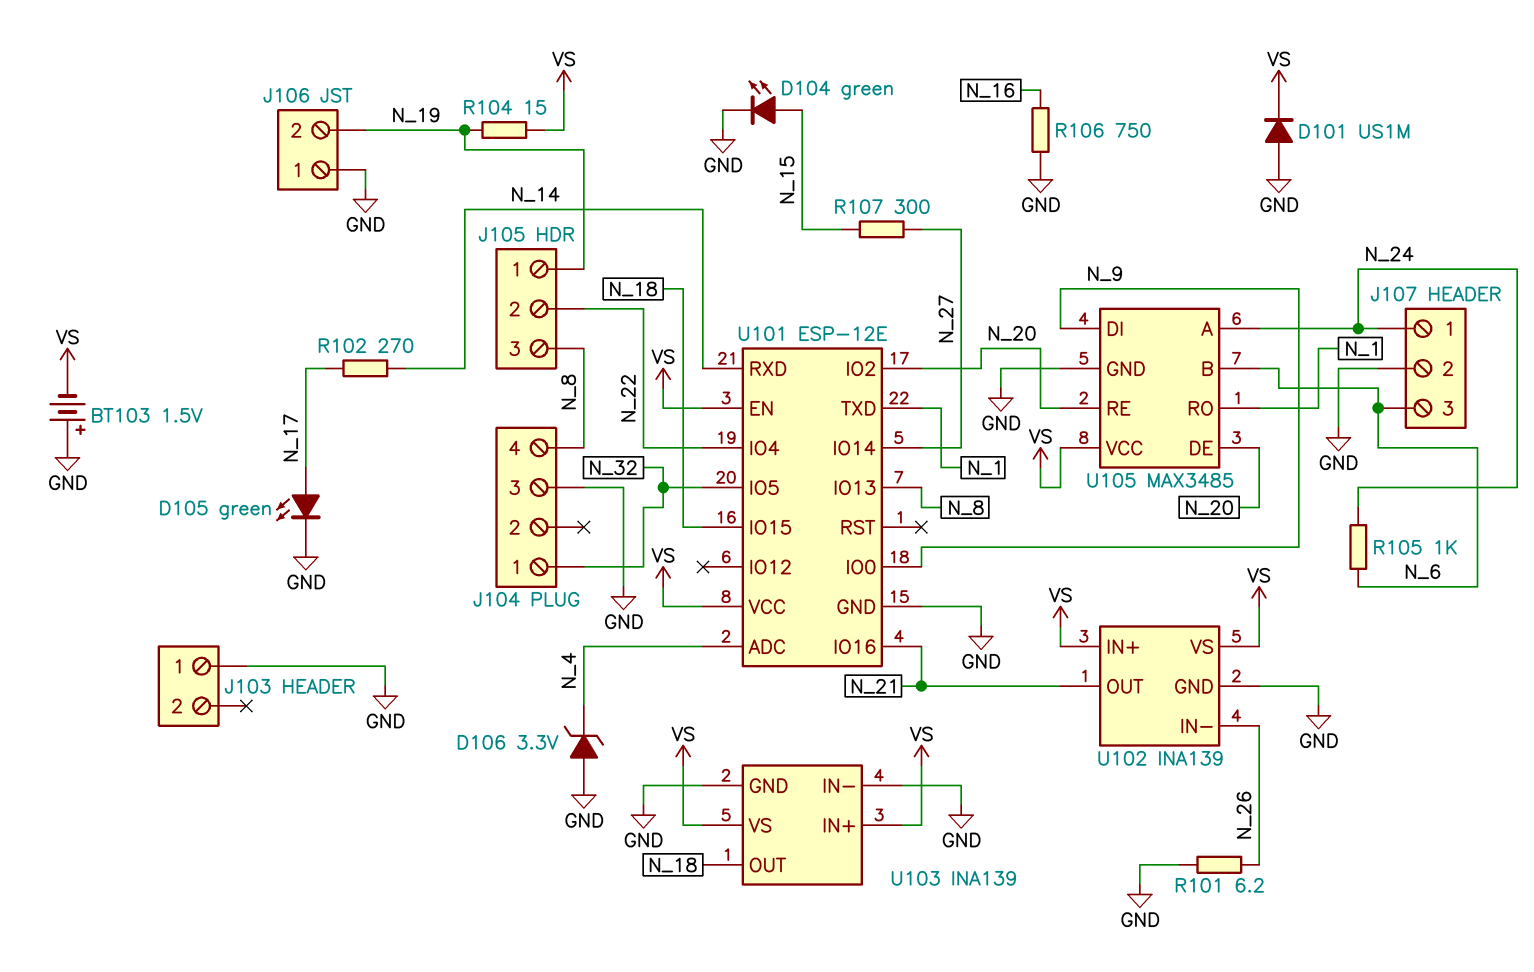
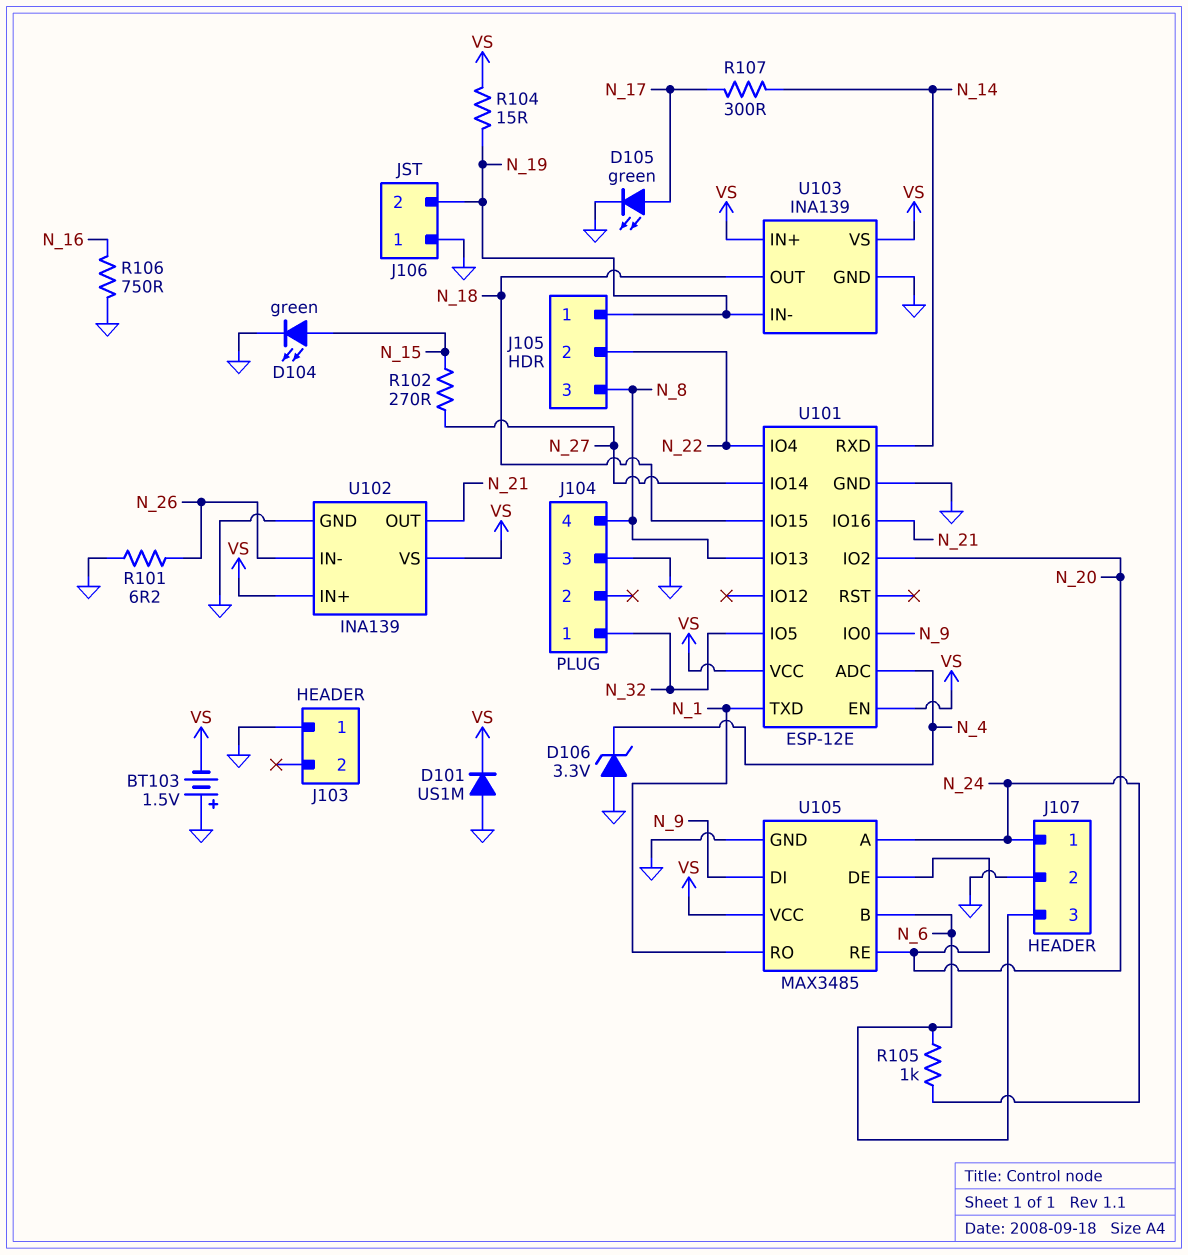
R102: 270 (N_14, N_17) -> 270 (N_15, N_27)
R107: 300 (N_15, N_27) -> 300 (N_14, N_17)
U103 pin IN-: GND -> N_19

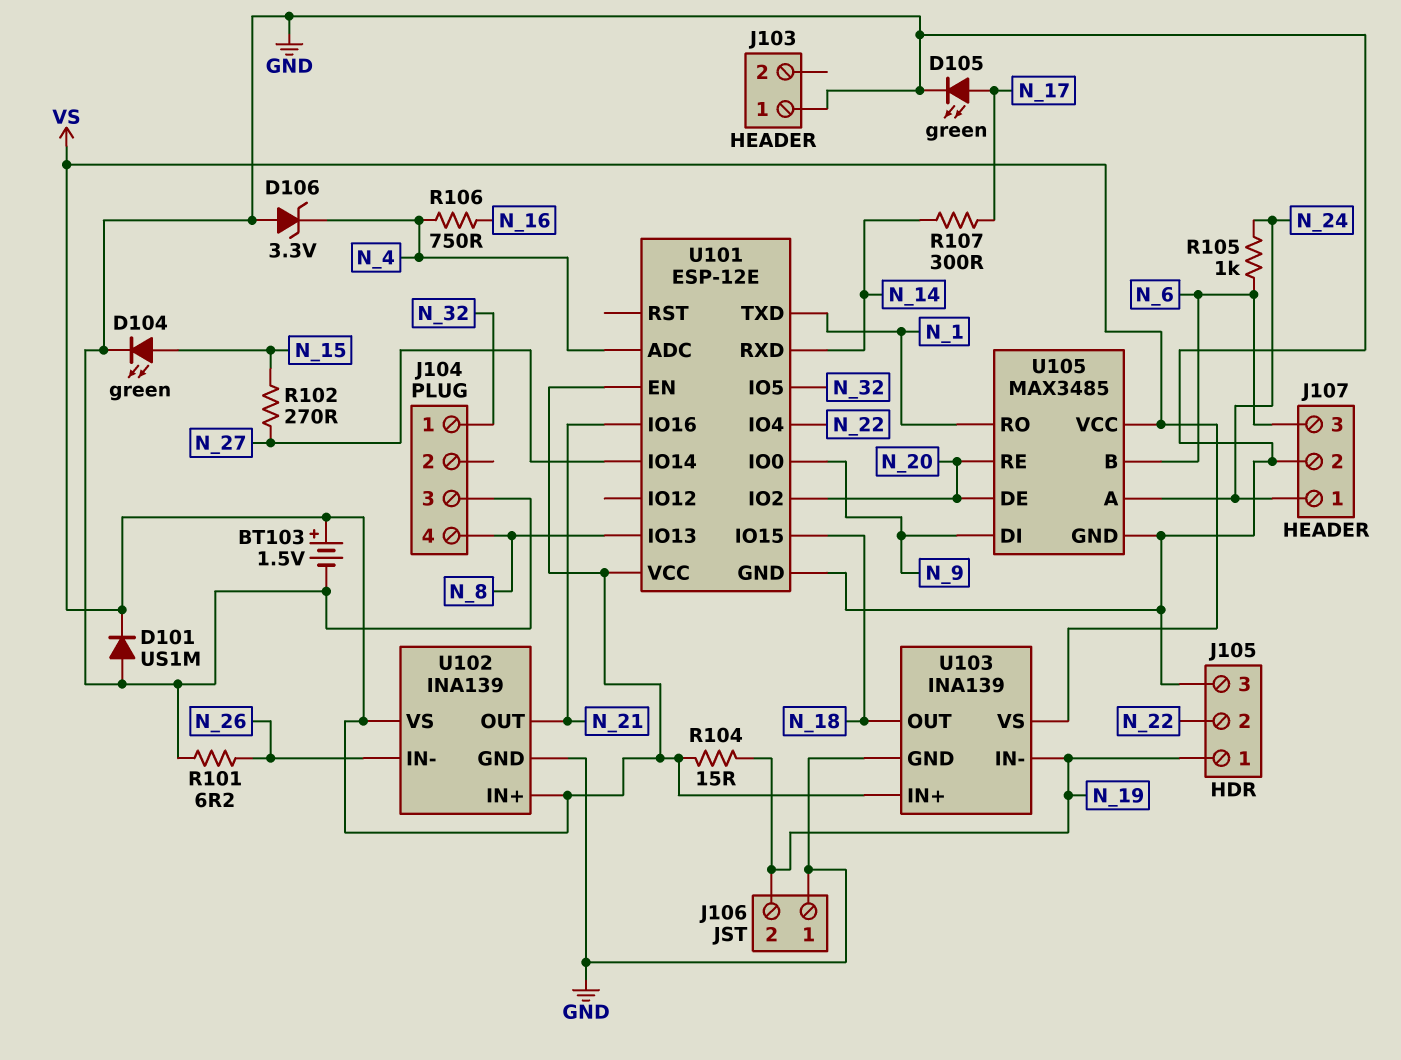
BT103: 1.5V (plus GND, minus VS) -> 1.5V (plus VS, minus GND)
J105 pin 3: N_8 -> GND
R106: 750 (GND, N_16) -> 750 (N_4, N_16)

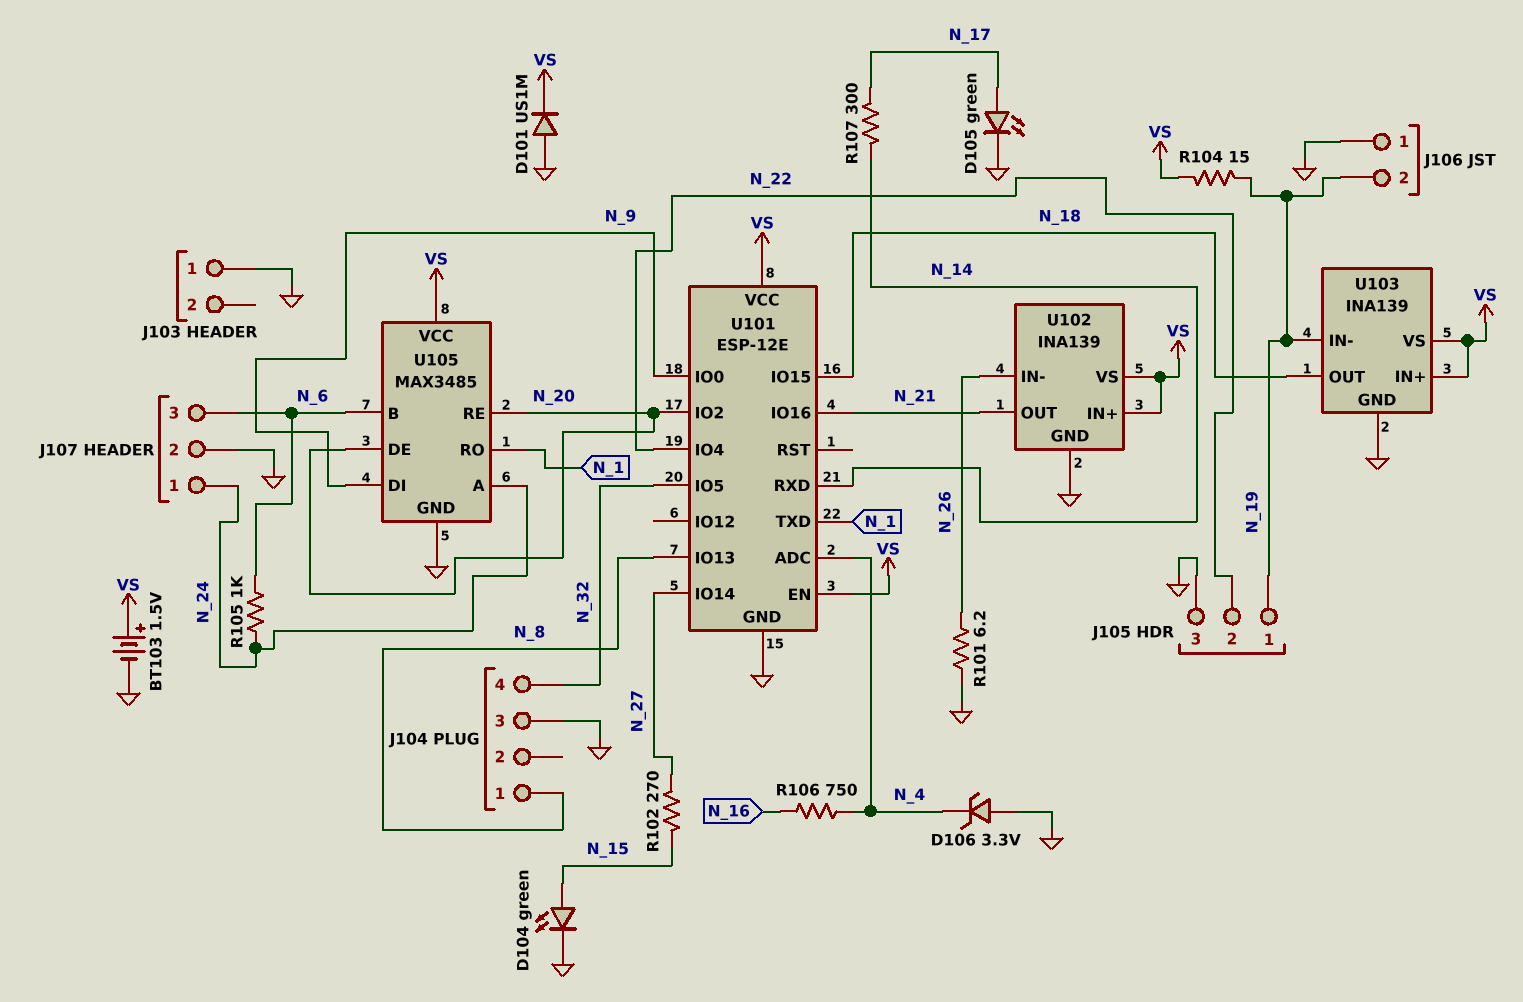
J104 pin 1: N_32 -> N_8
J104 pin 4: N_8 -> N_32

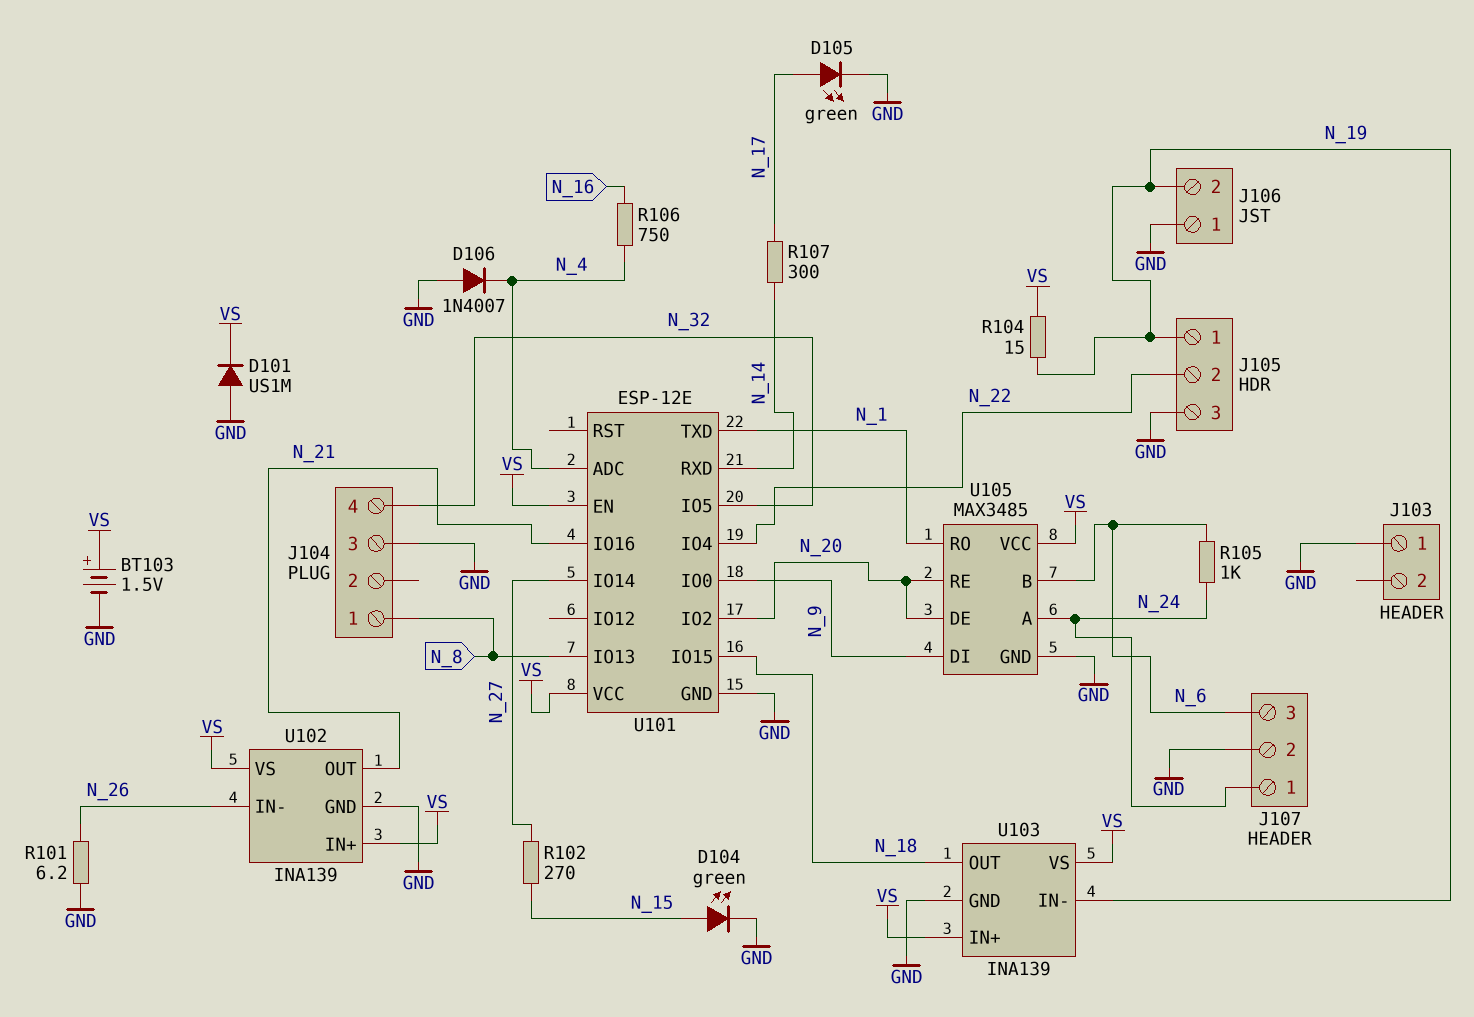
D106: zener 3.3V (A GND, K N_4) -> diode 1N4007 (A GND, K N_4)

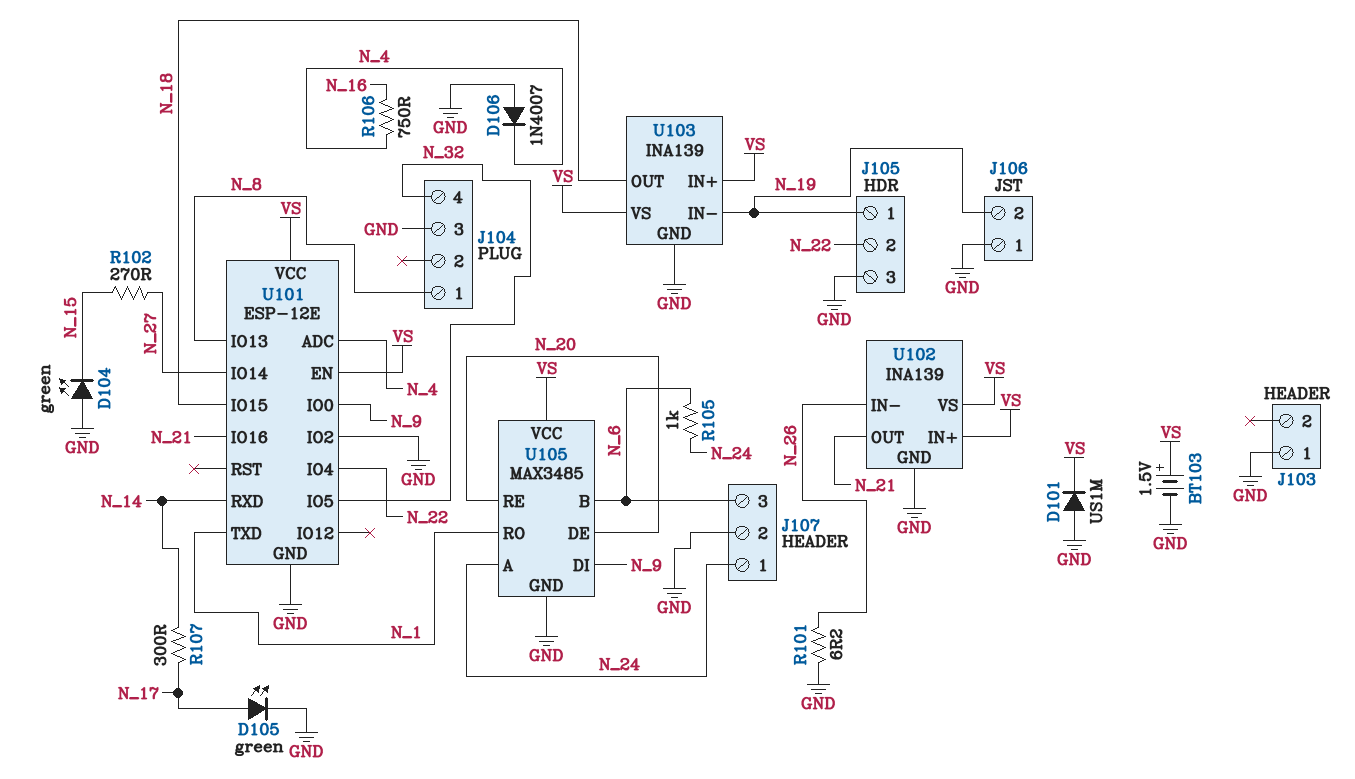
D104: LED green (A N_15, K GND) -> LED green (A GND, K N_15)
R104: 15 (N_19, VS) -> none
U101 pin IO2: N_20 -> GND

